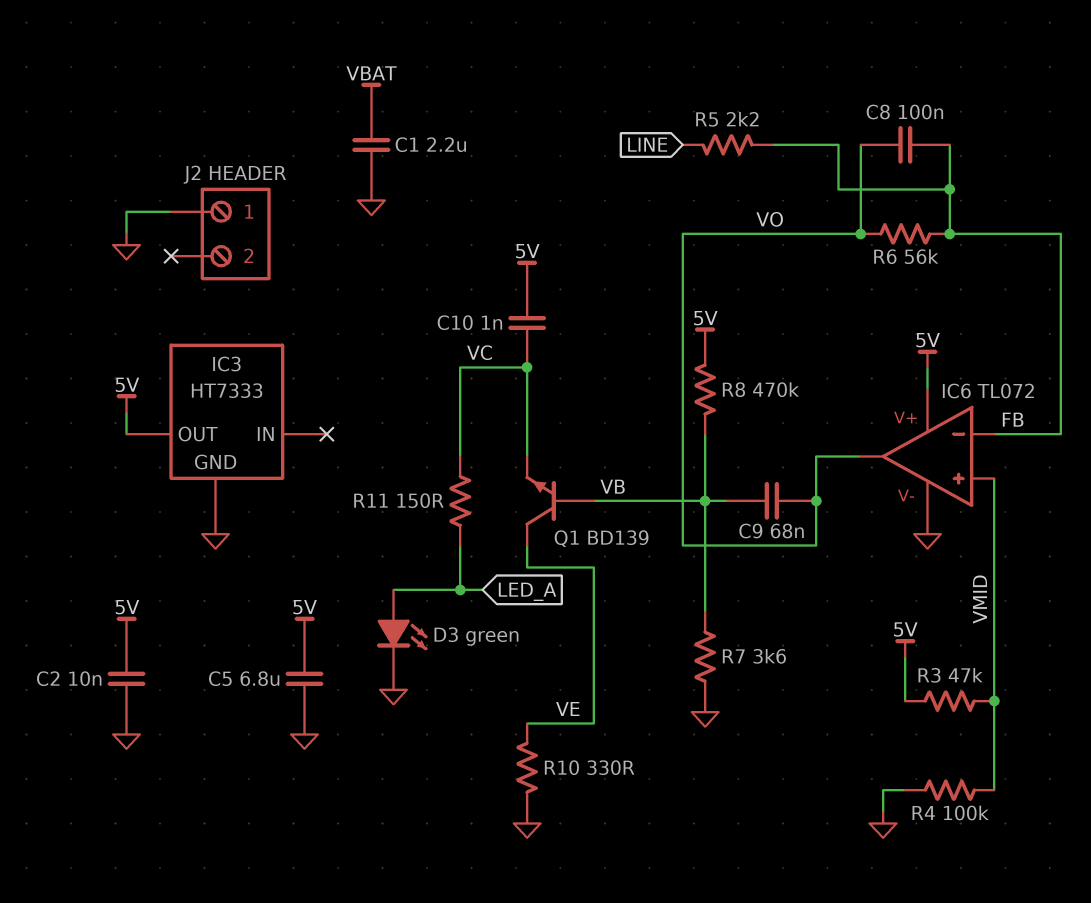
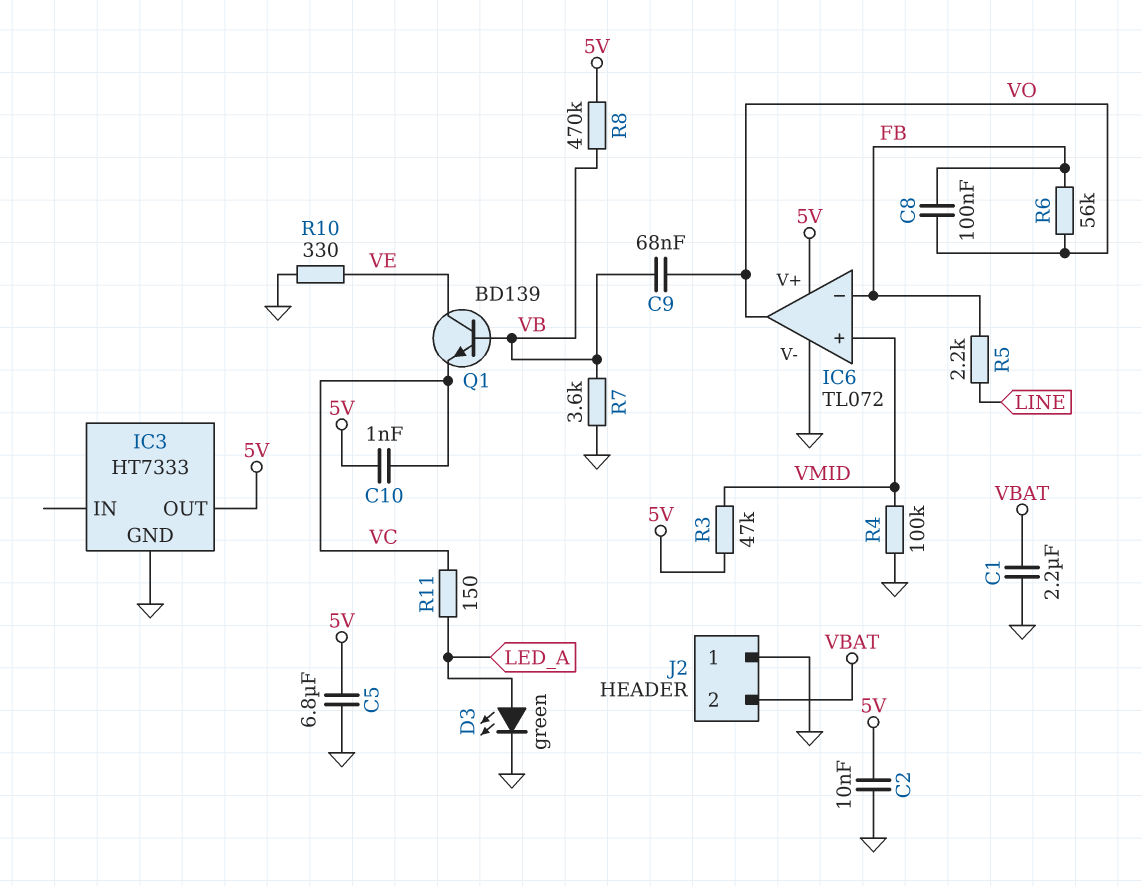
J2 pin 2: none -> VBAT

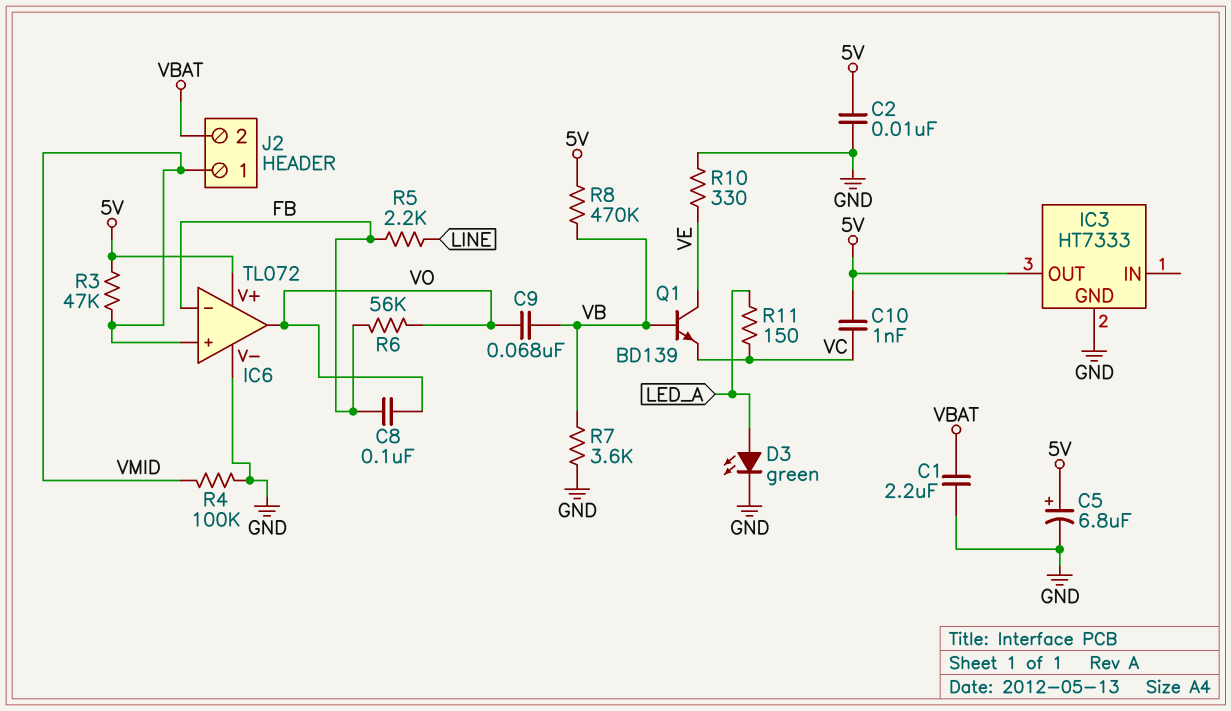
C5: 6.8uF (5V, GND) -> 6.8uF (plus 5V, minus GND)
J2 pin 1: GND -> VMID

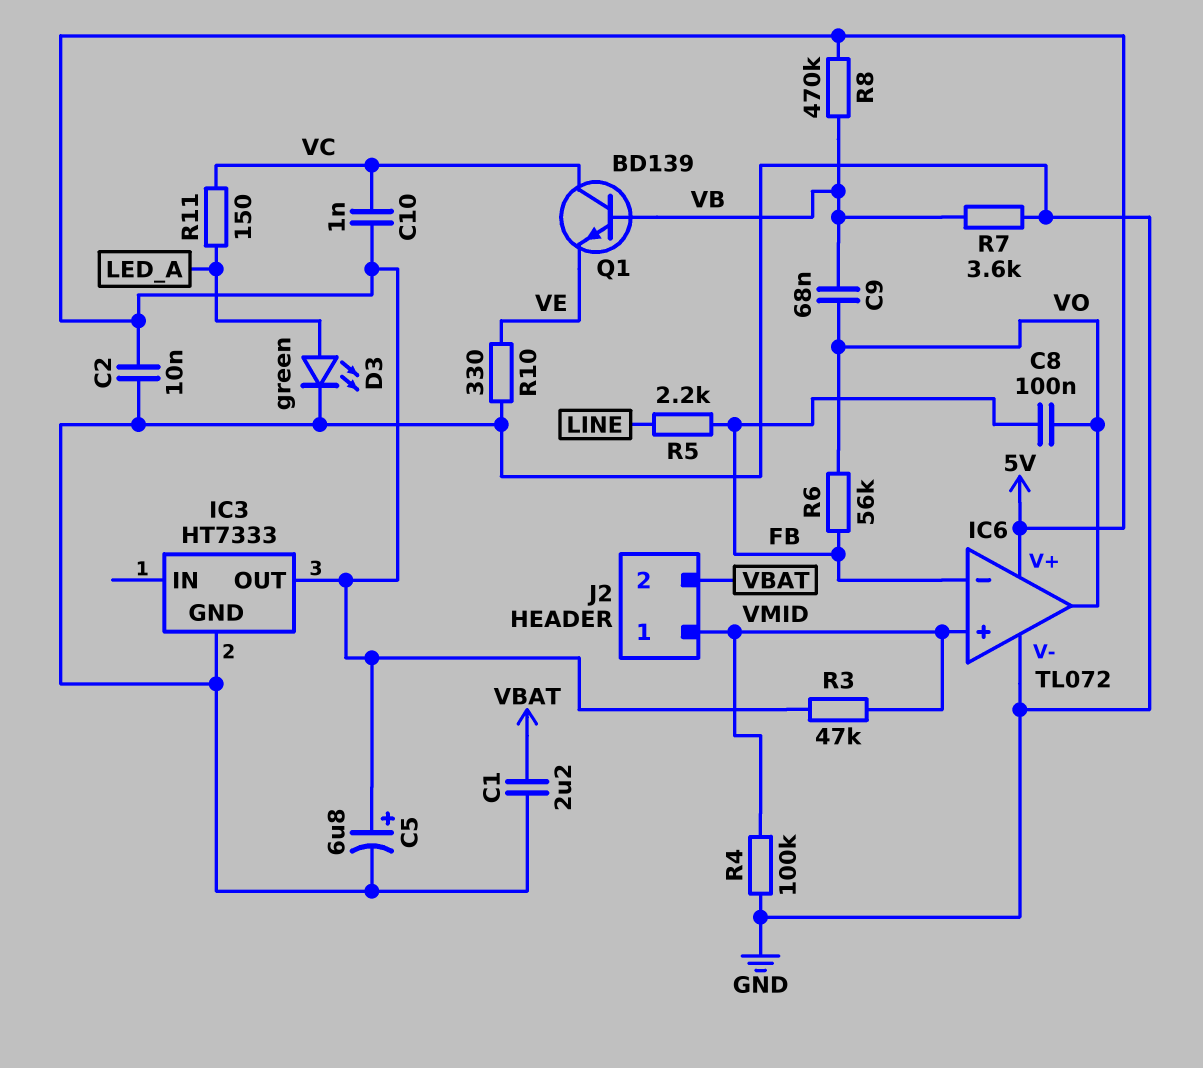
Q1: NPN BD139 (B VB, C VE, E VC) -> NPN BD139 (B VB, C VC, E VE)

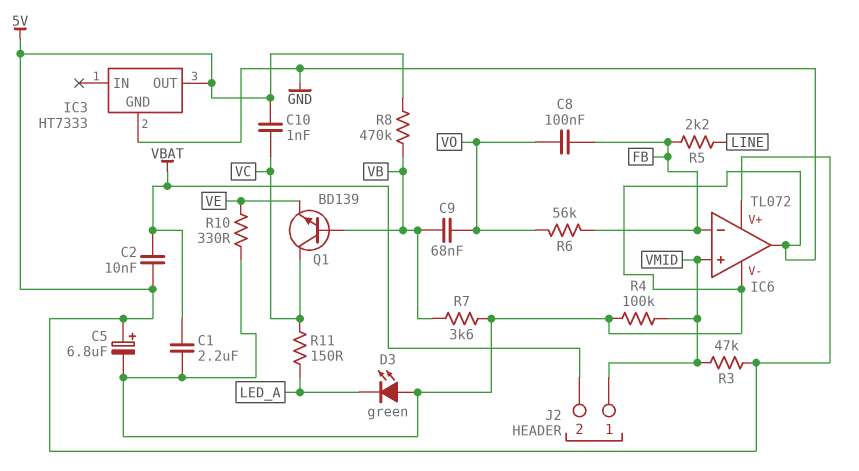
C2: 10nF (5V, GND) -> 10nF (5V, VBAT)
D3: LED green (A LED_A, K GND) -> LED green (A GND, K LED_A)
IC6 pin out: VO -> GND

